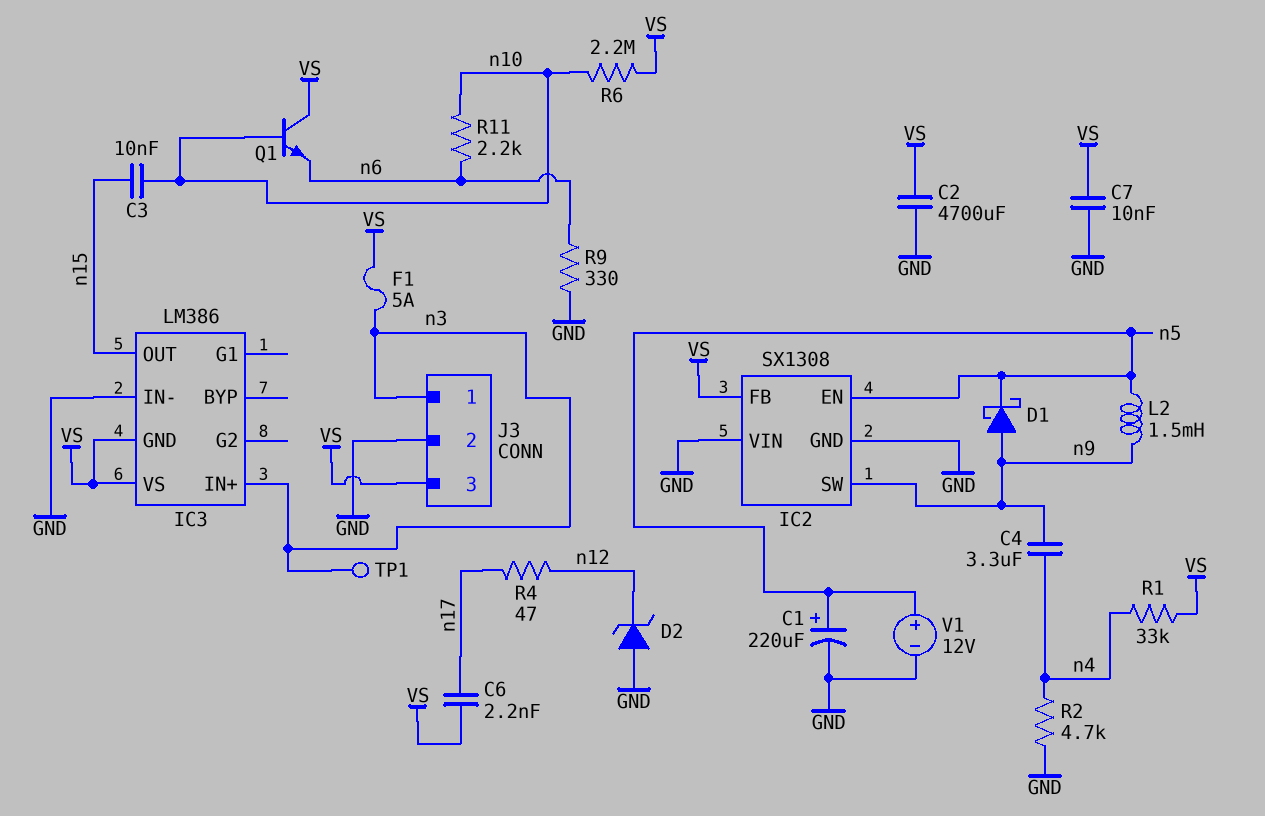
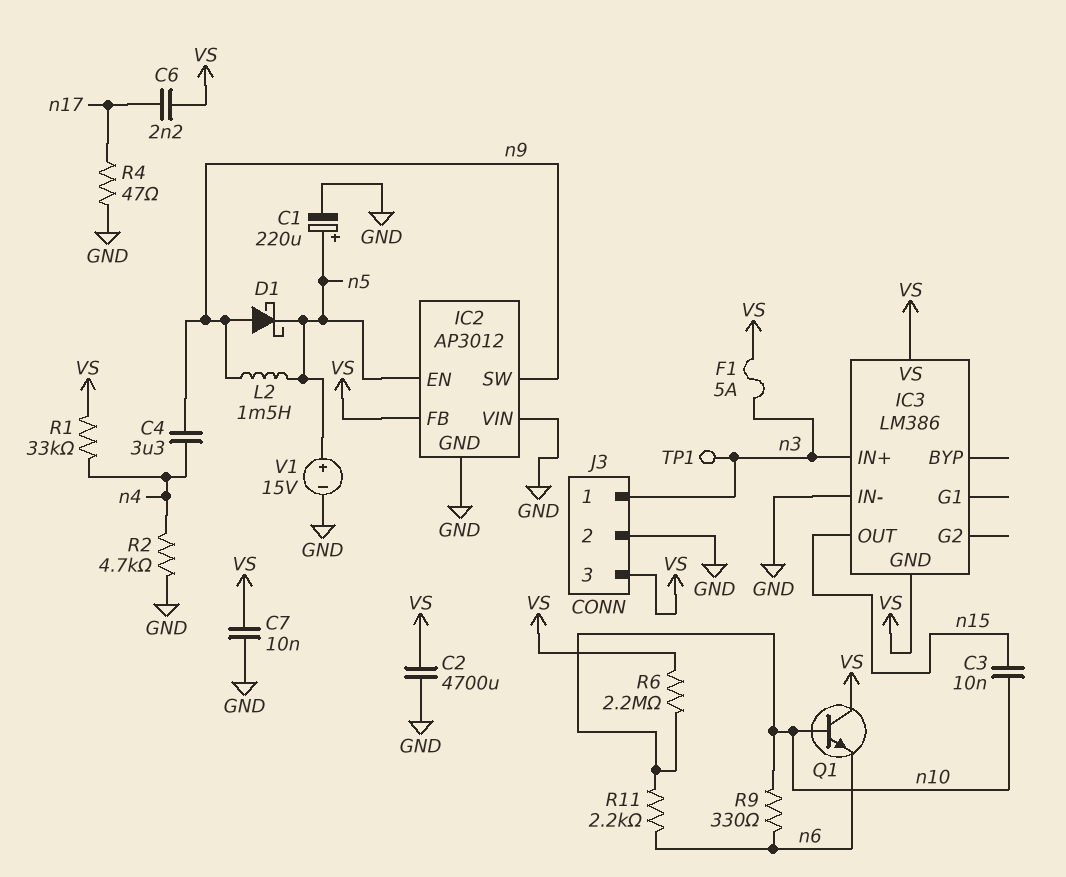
D2: zener (A GND, K n12) -> none
IC2: SX1308 -> AP3012
R4: 47 (n12, n17) -> 47 (GND, n17)
R9: 330 (GND, n6) -> 330 (n6, n10)
V1: 12V (plus n5, minus GND) -> 15V (plus n5, minus GND)

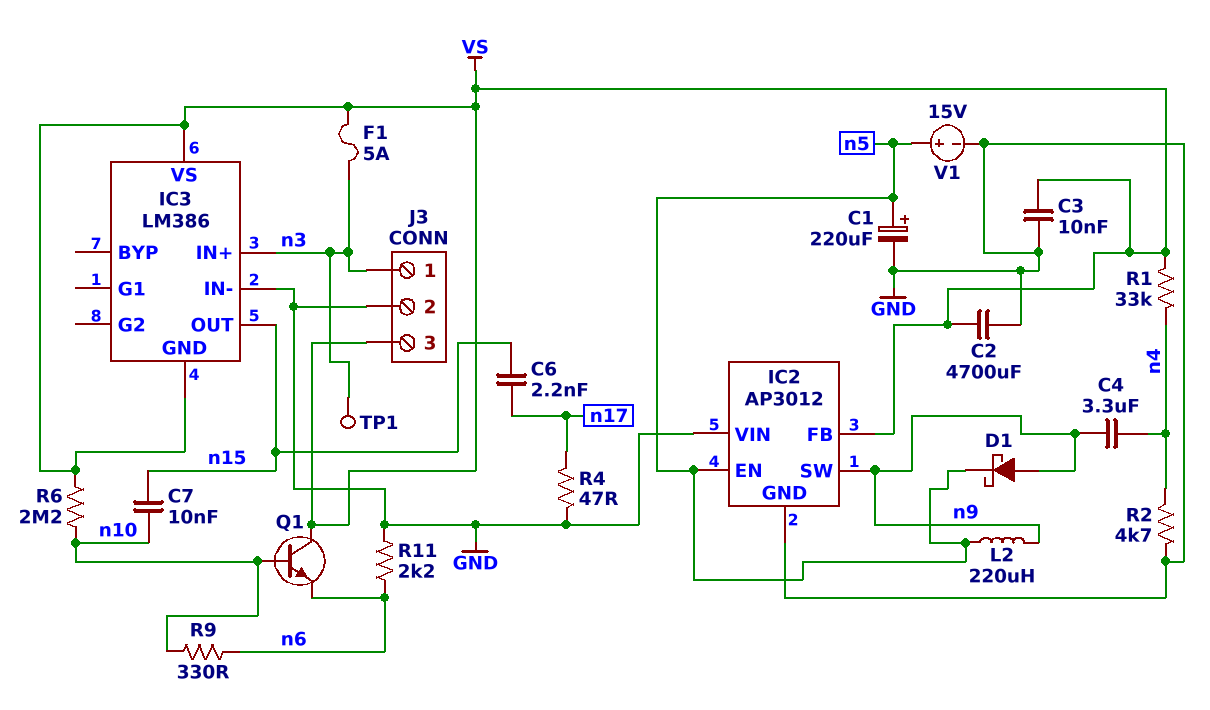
C3: 10nF (n10, n15) -> 10nF (GND, VS)
C6: 2.2nF (VS, n17) -> 2.2nF (n15, n17)
C7: 10nF (GND, VS) -> 10nF (n10, n15)
L2: 1.5mH (n5, n9) -> 220uH (n5, n9)
R11: 2.2k (n6, n10) -> 2.2k (GND, n6)

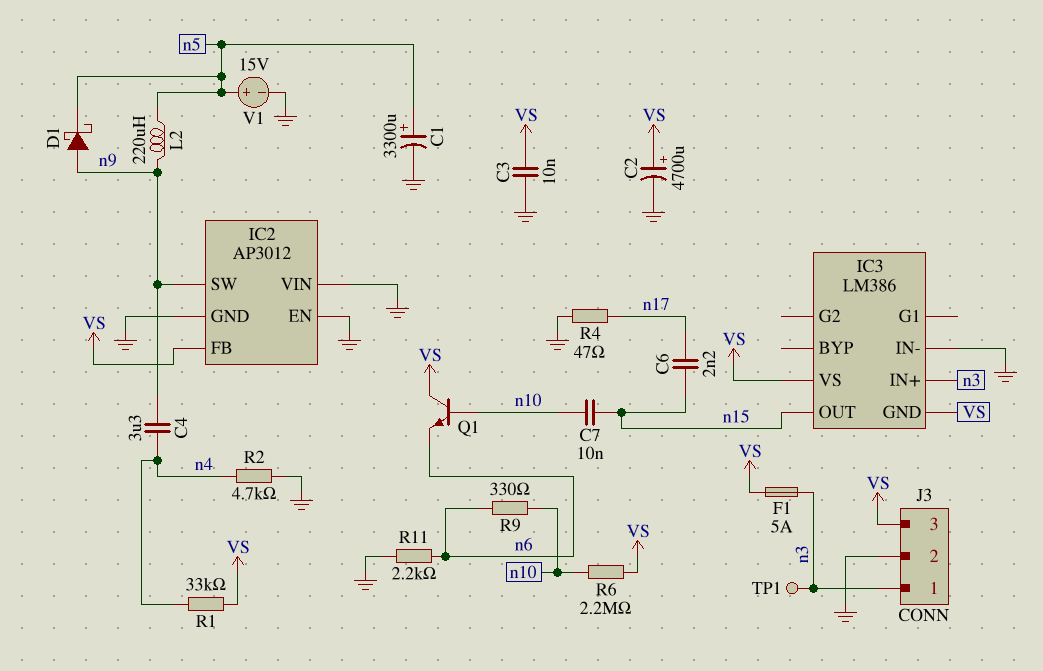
C1: 220uF (plus n5, minus GND) -> 3300uF (plus n5, minus GND)
C2: 4700uF (GND, VS) -> 4700uF (plus VS, minus GND)
IC2 pin EN: n5 -> GND

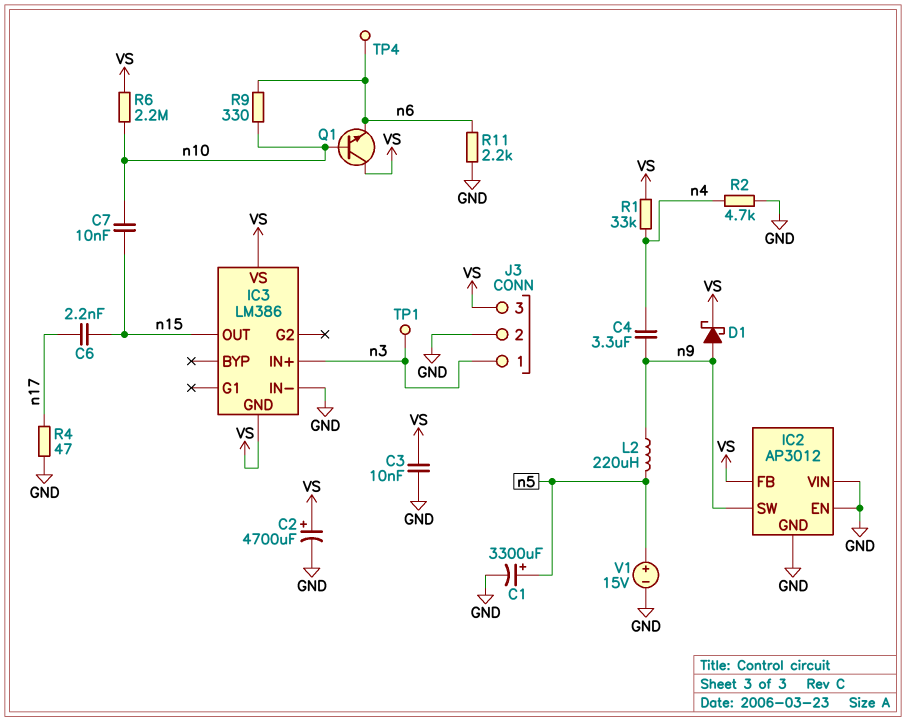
D1: schottky (A n9, K n5) -> schottky (A n9, K VS)
F1: 5A (VS, n3) -> none
TP4: none -> test point (n6)

